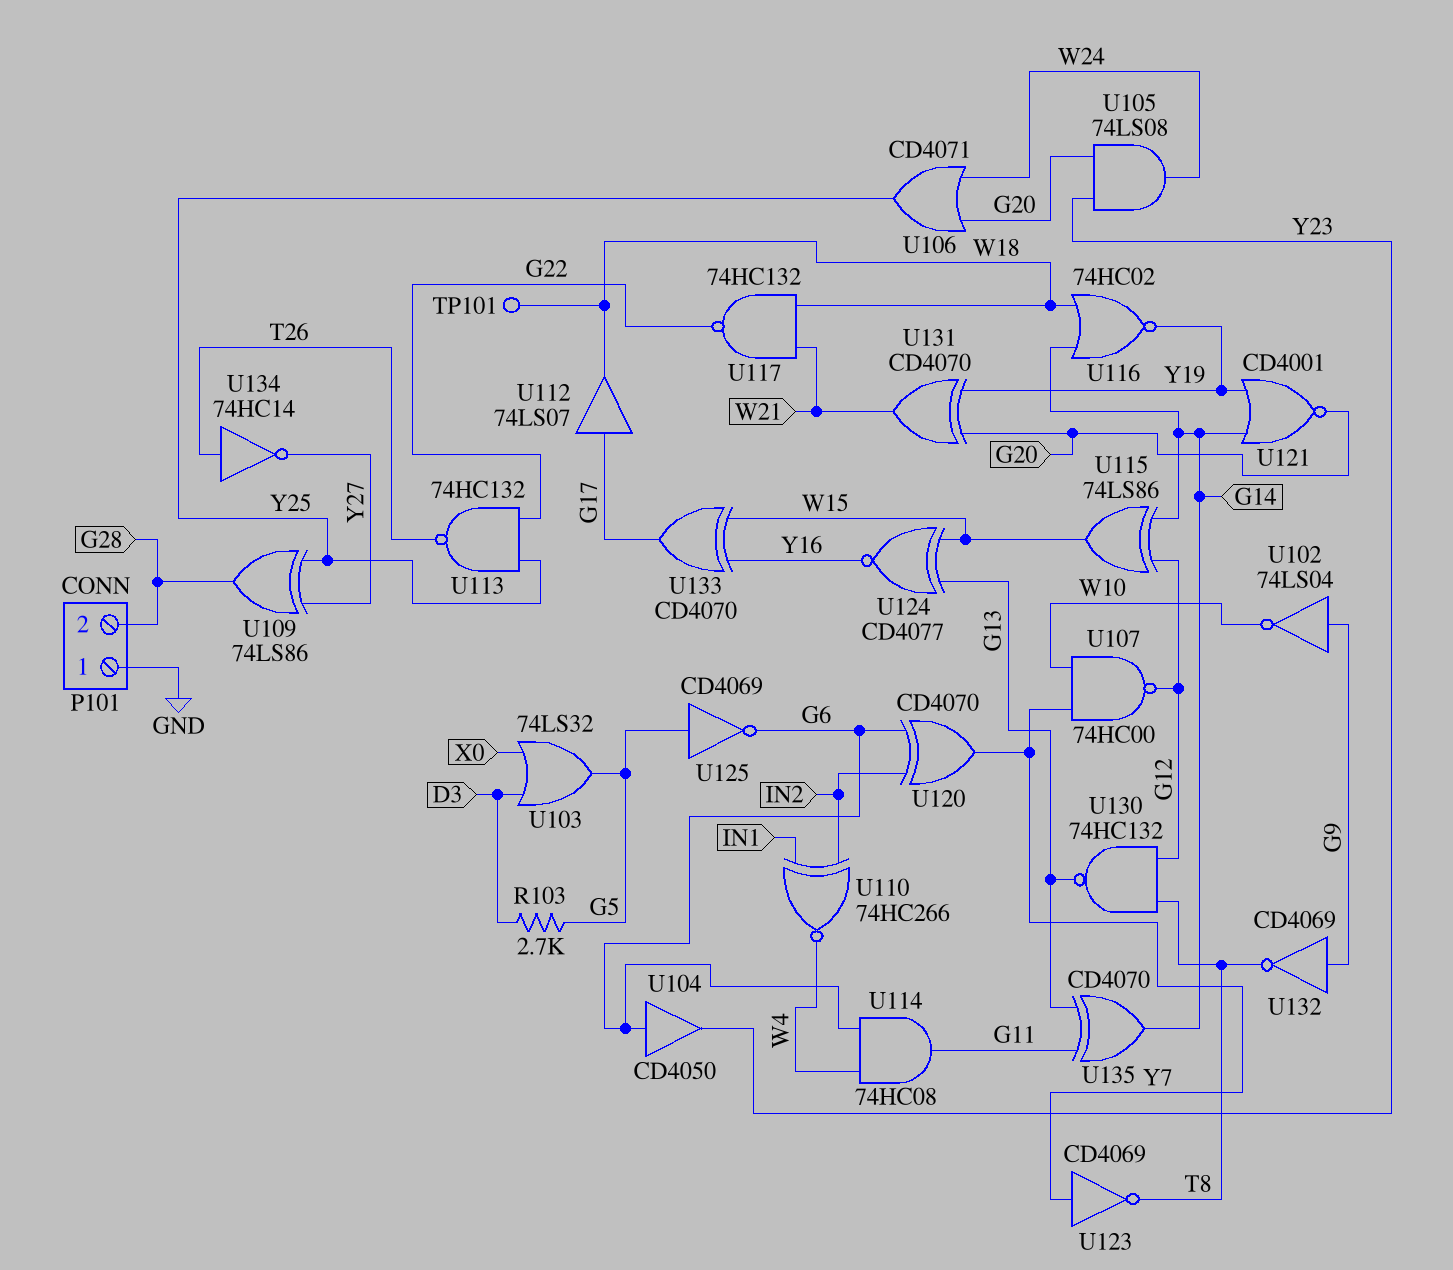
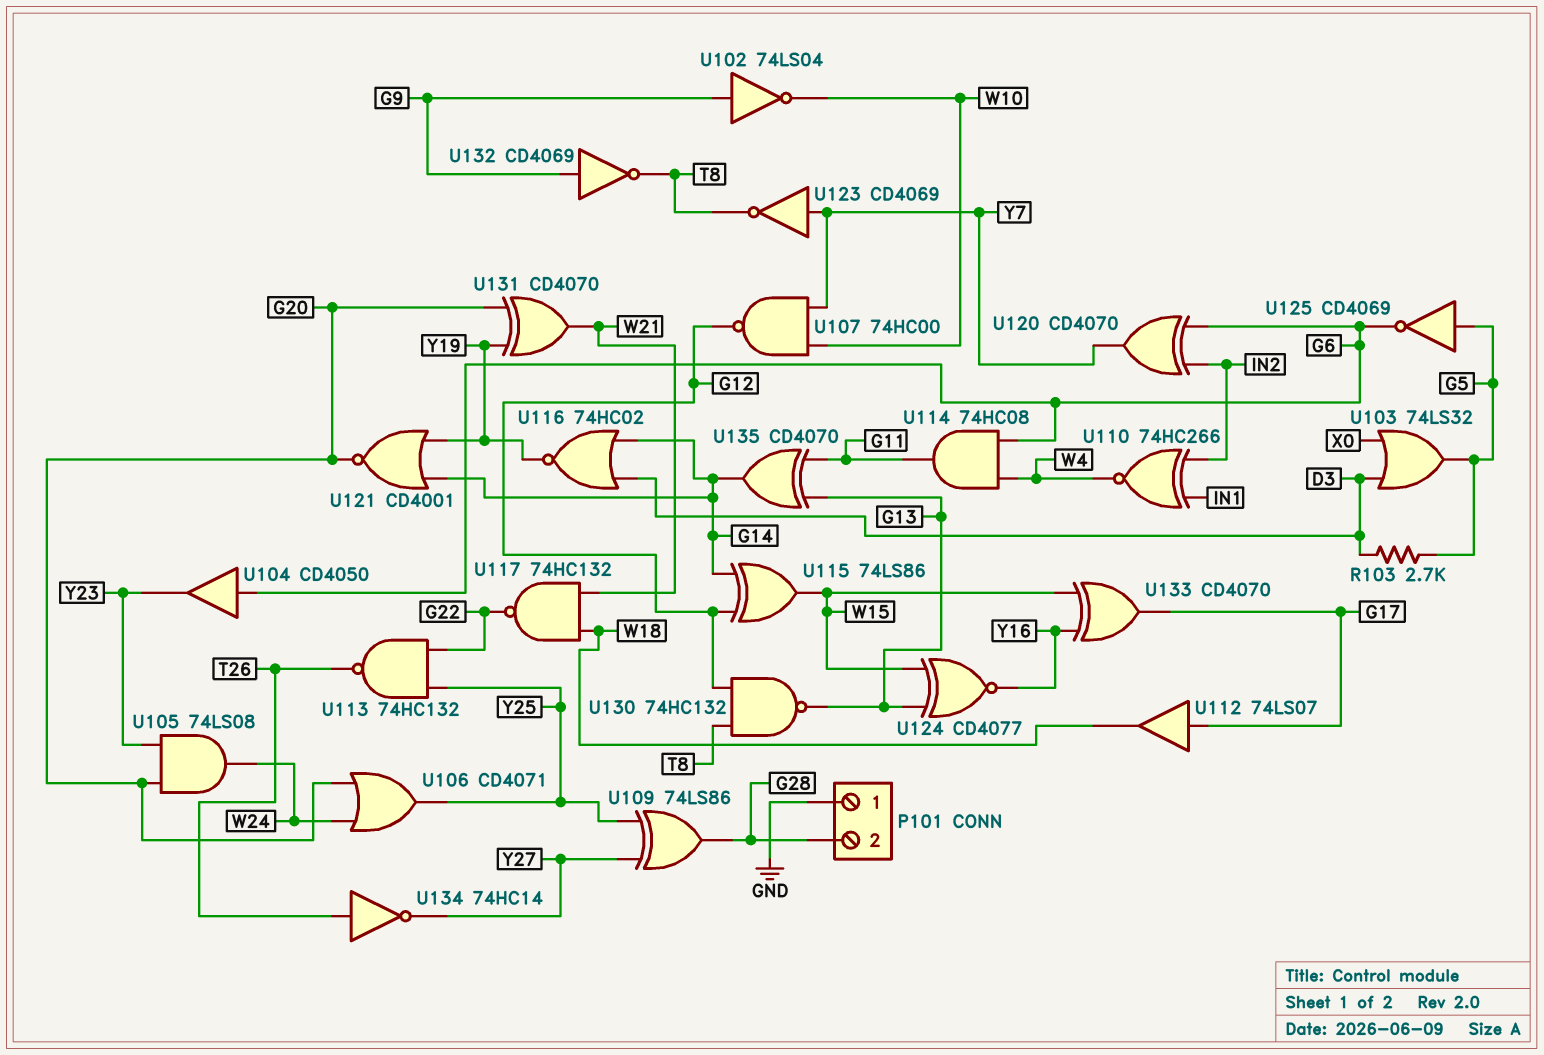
TP101: test point (W18) -> none
U116: NOR 74HC02 (in G14, in W18, out Y19) -> NOR 74HC02 (in D3, in G14, out Y19)

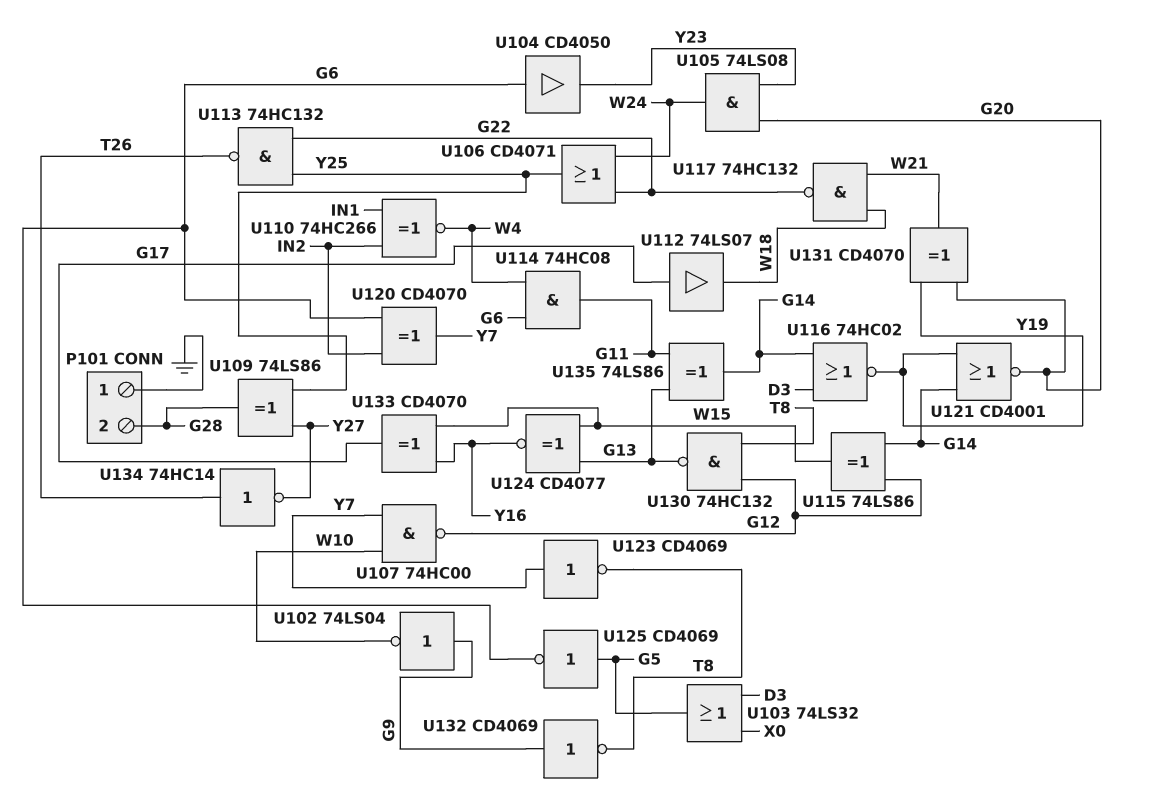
R103: 2.7k (D3, G5) -> none
U106: OR CD4071 (in G20, in W24, out Y25) -> OR CD4071 (in G22, in W24, out Y25)
U135: XOR CD4070 (in G11, in G13, out G14) -> XOR 74LS86 (in G11, in G13, out G14)

